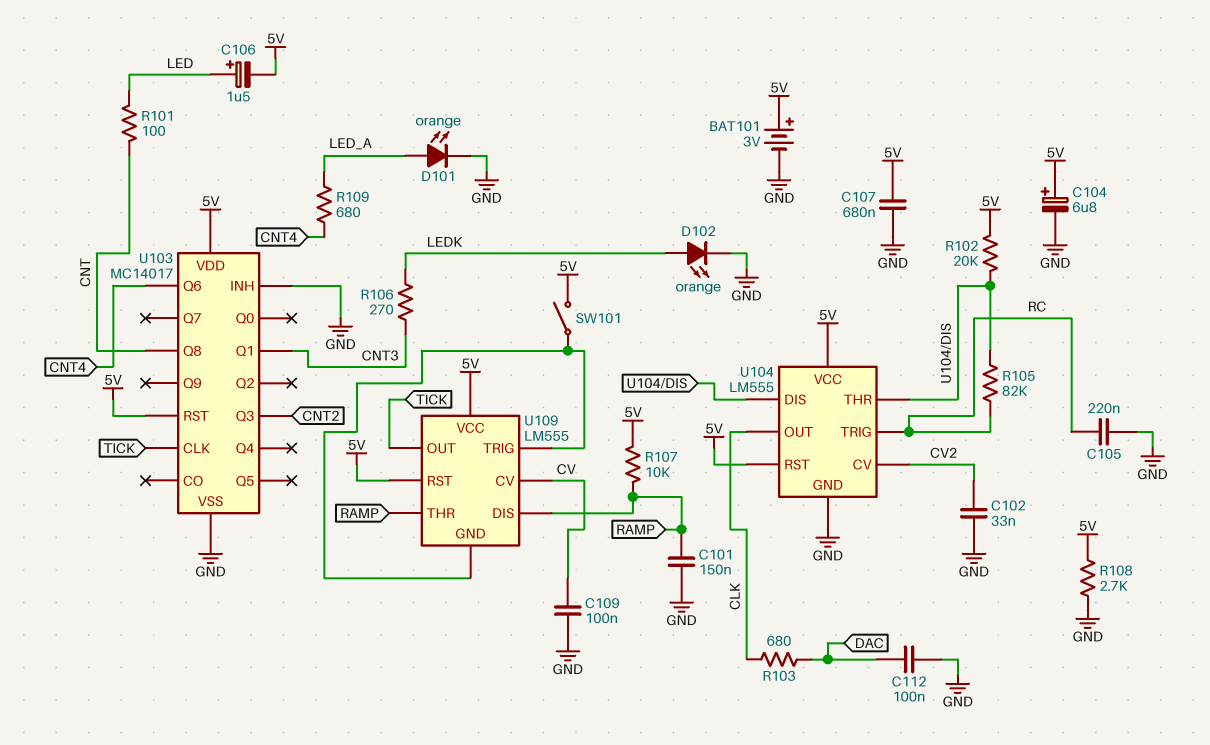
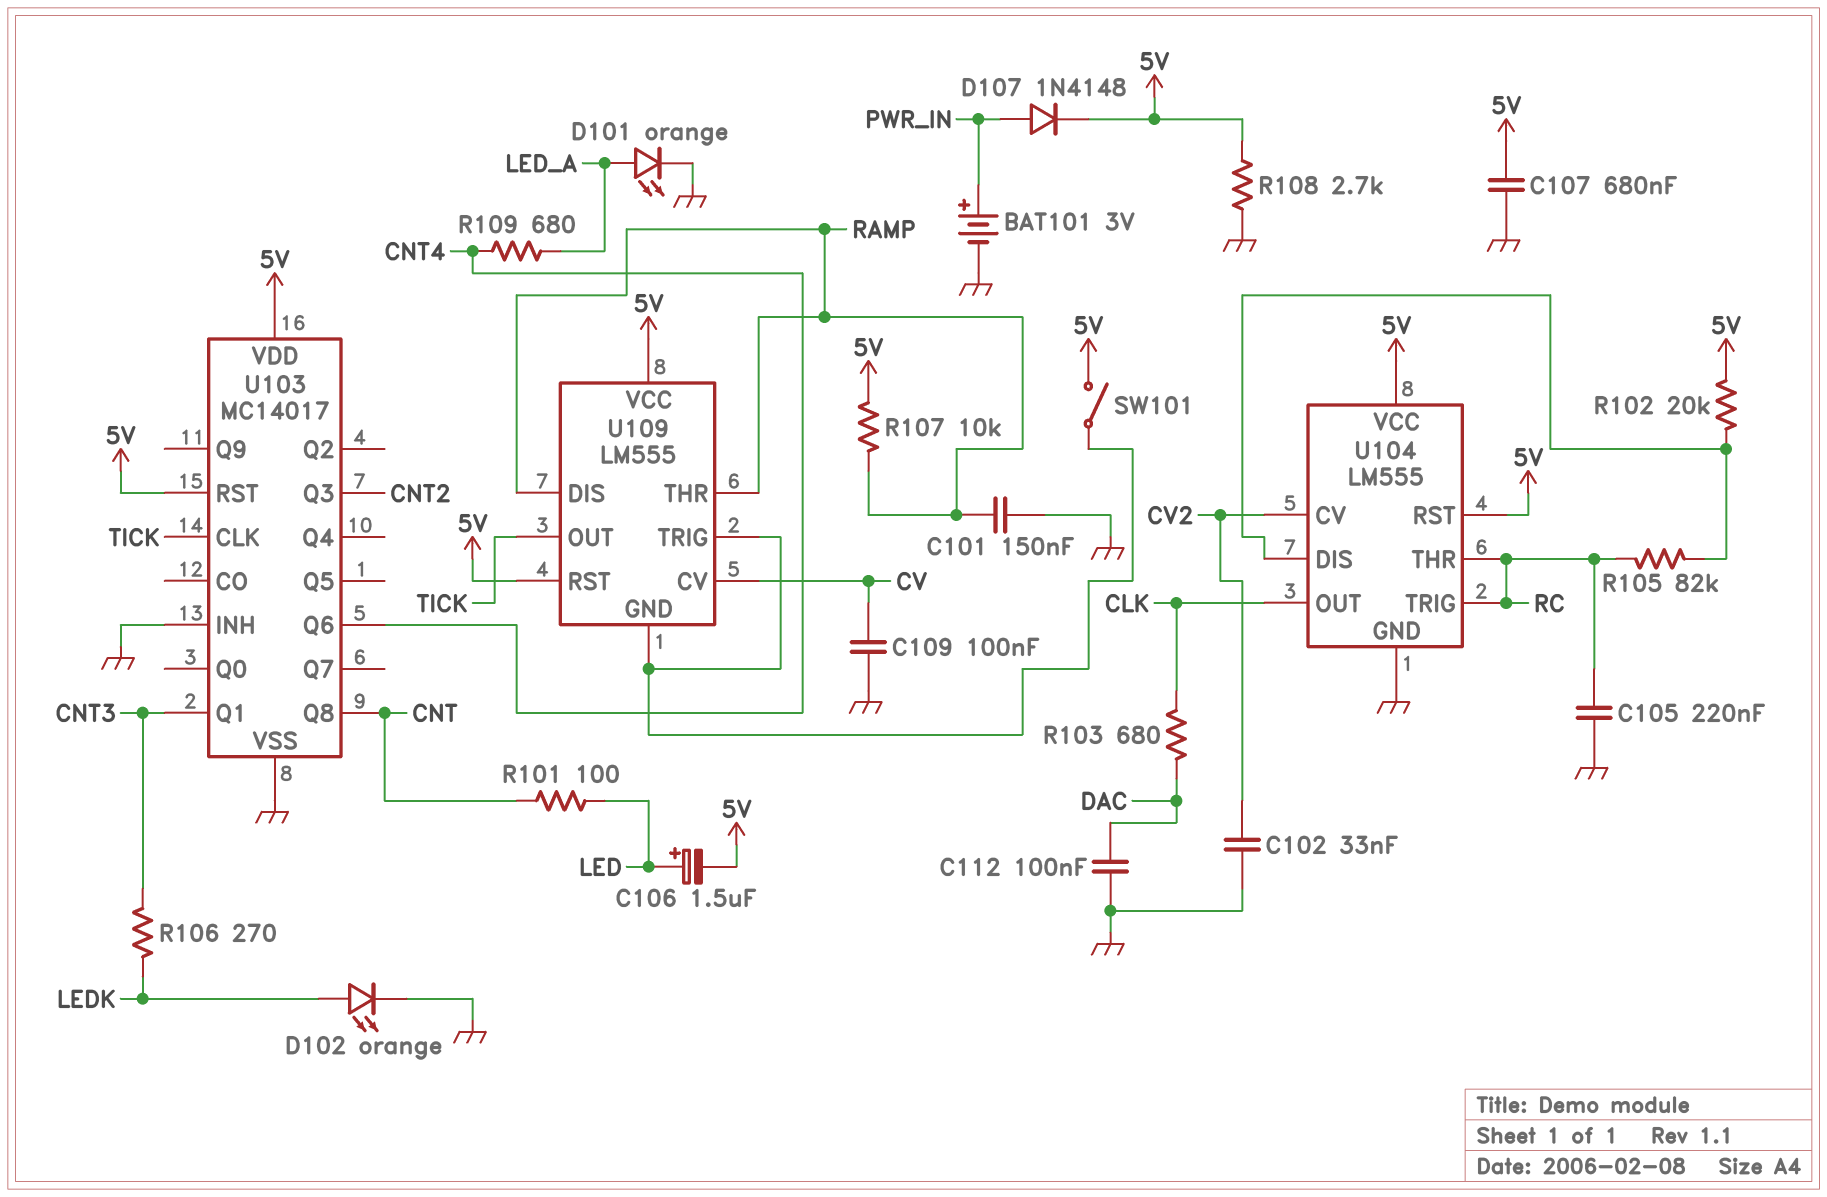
BAT101: 3V (plus 5V, minus GND) -> 3V (plus PWR_IN, minus GND)
C104: 6.8uF (plus 5V, minus GND) -> none
D107: none -> diode 1N4148 (A PWR_IN, K 5V)
U104 pin THR: U104/DIS -> RC

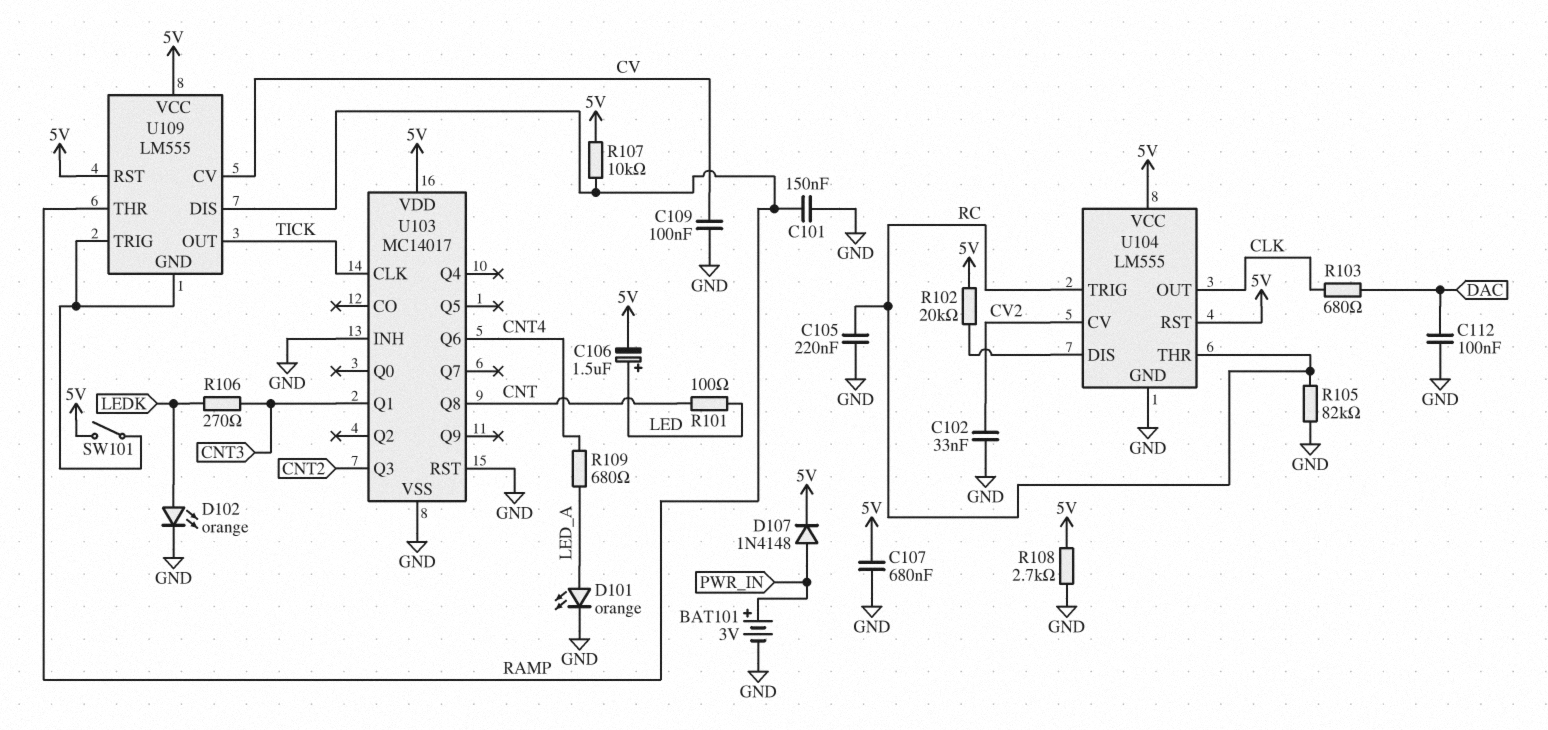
R105: 82k (RC, U104/DIS) -> 82k (GND, RC)
U103 pin RST: 5V -> GND

